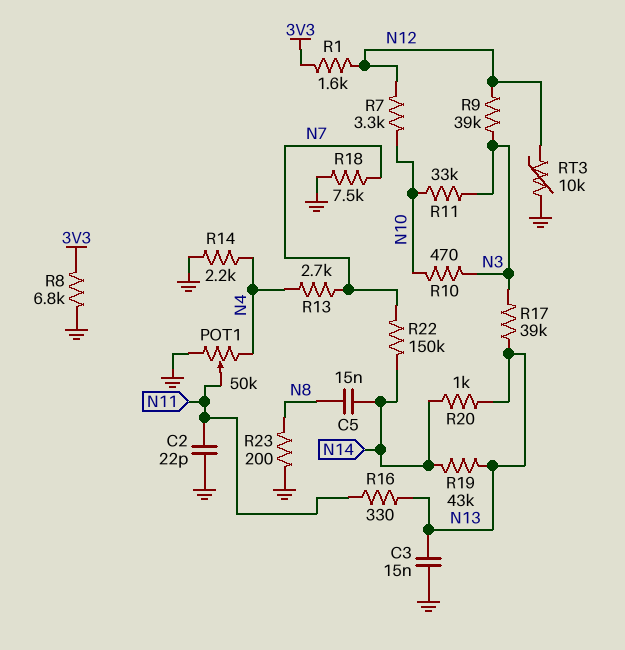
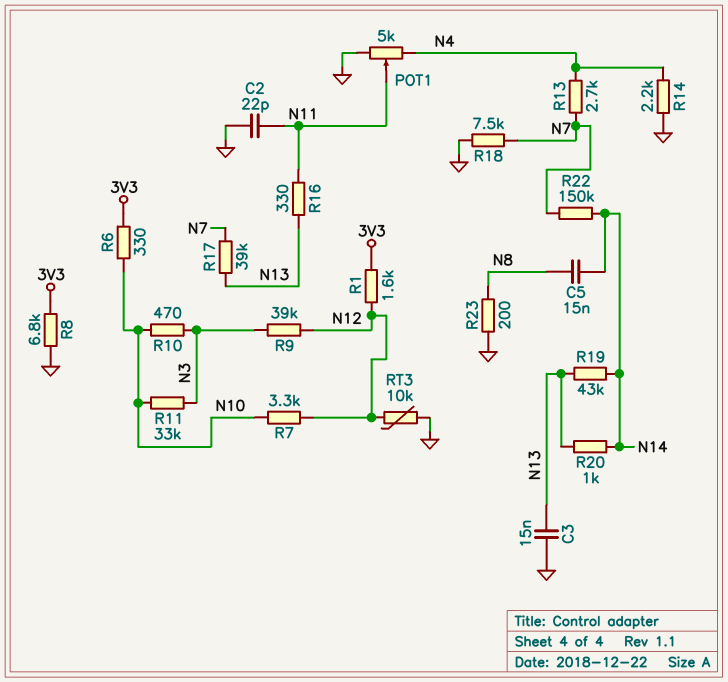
POT1: 50k (GND, N4, wiper N11) -> 5k (GND, N4, wiper N11)
R6: none -> 330 (3V3, N10)
R17: 39k (N3, N13) -> 39k (N7, N13)

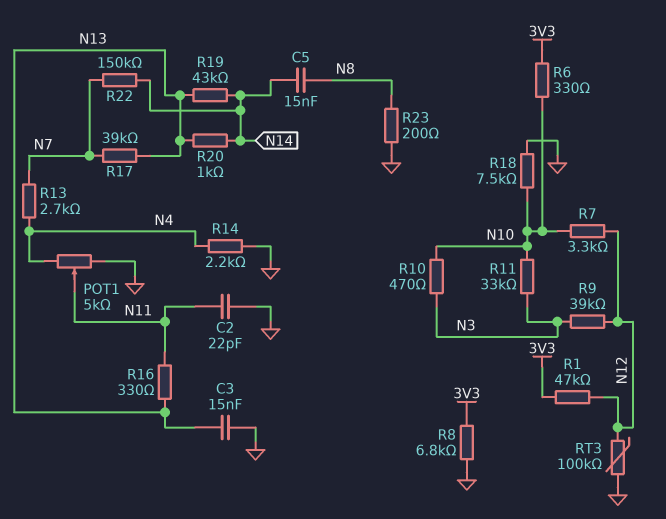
R1: 1.6k (3V3, N12) -> 47k (3V3, N12)
R18: 7.5k (GND, N7) -> 7.5k (GND, N10)
RT3: 10k (GND, N12) -> 100k (GND, N12)

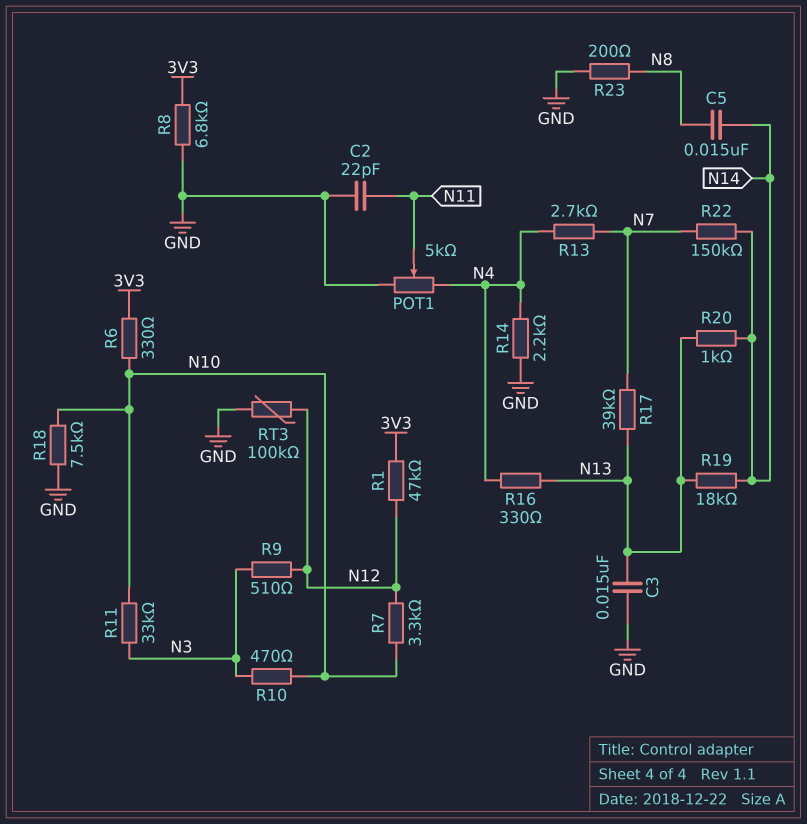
R9: 39k (N3, N12) -> 510 (N3, N12)
R16: 330 (N11, N13) -> 330 (N4, N13)
R19: 43k (N13, N14) -> 18k (N13, N14)

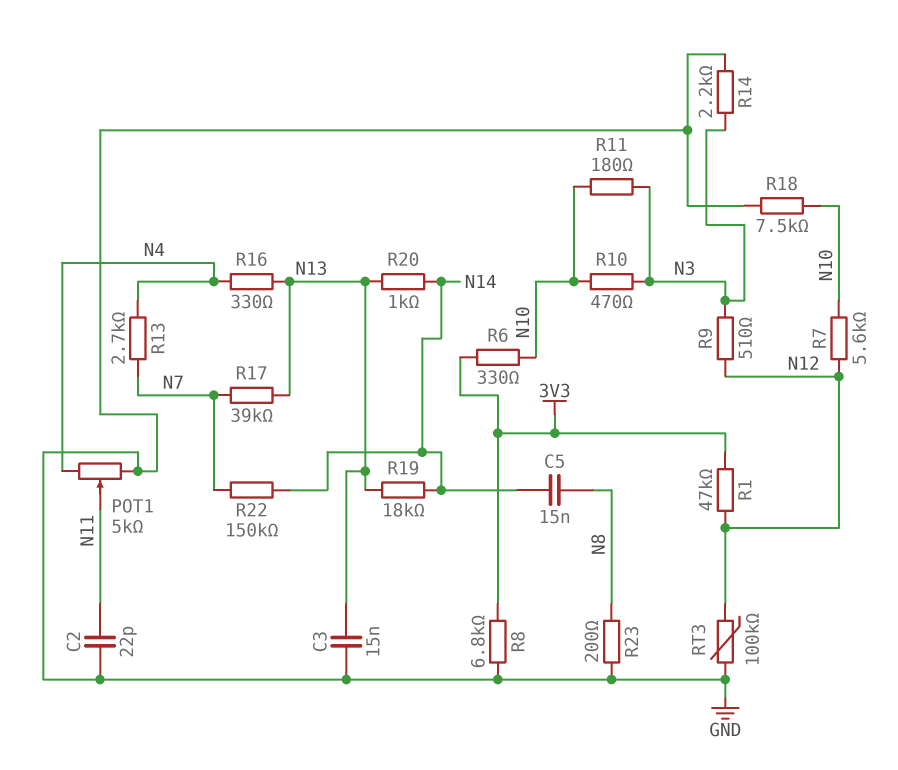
R7: 3.3k (N10, N12) -> 5.6k (N10, N12)
R11: 33k (N3, N10) -> 180 (N3, N10)
R14: 2.2k (GND, N4) -> 2.2k (GND, N3)

